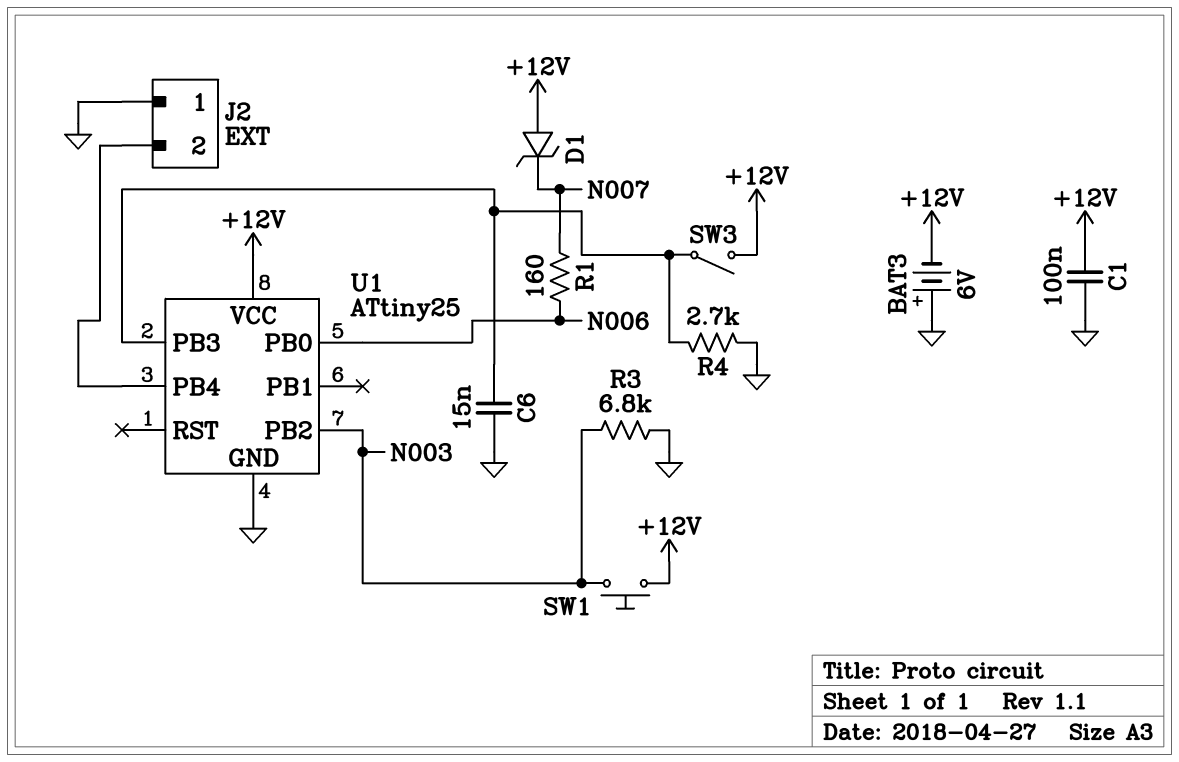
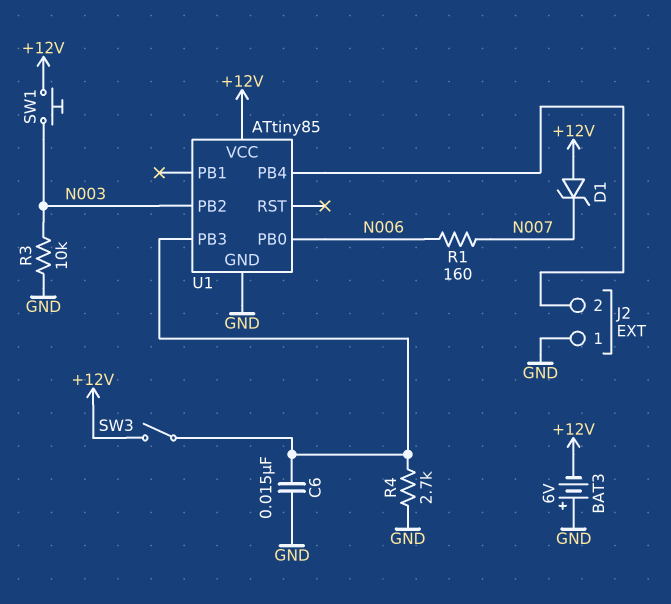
C1: 100nF (+12V, GND) -> none
R3: 6.8k (GND, N003) -> 10k (GND, N003)
U1: ATtiny25 -> ATtiny85

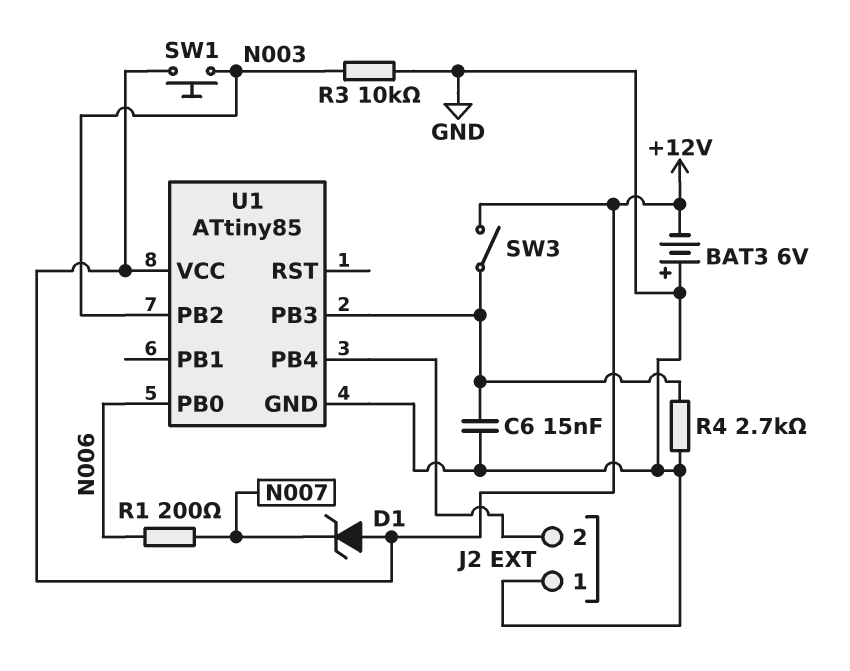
R1: 160 (N006, N007) -> 200 (N006, N007)

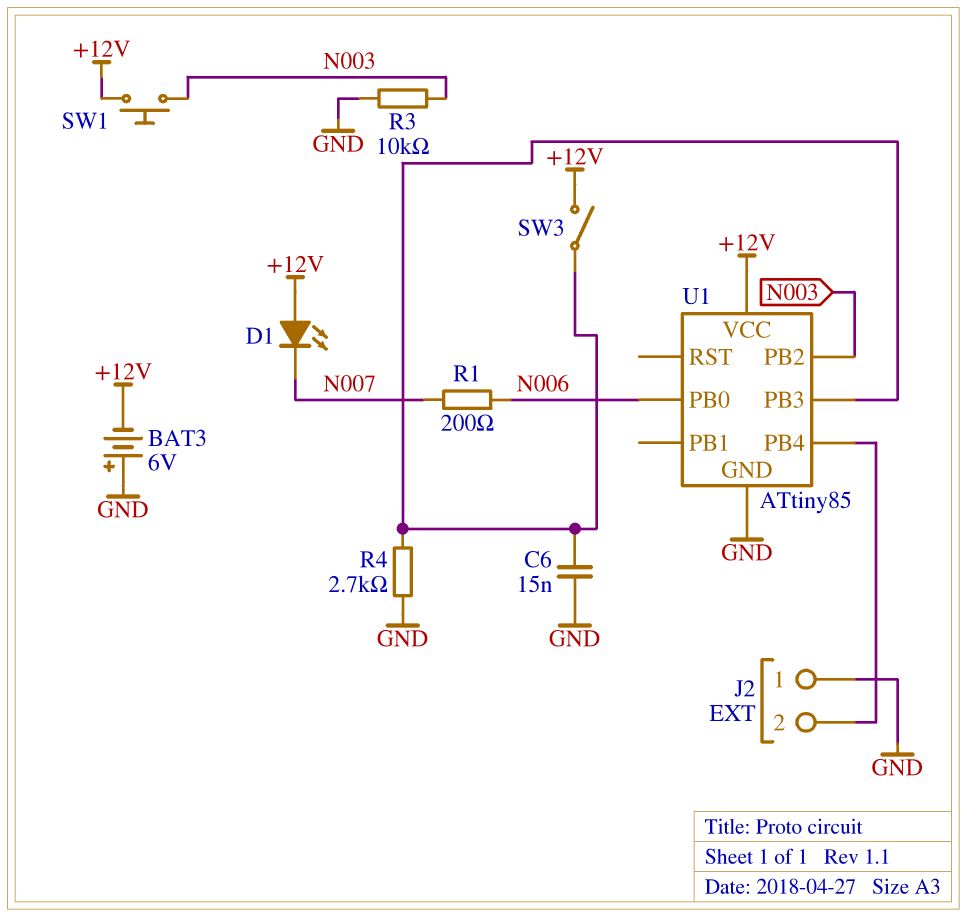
D1: zener (A +12V, K N007) -> LED (A +12V, K N007)

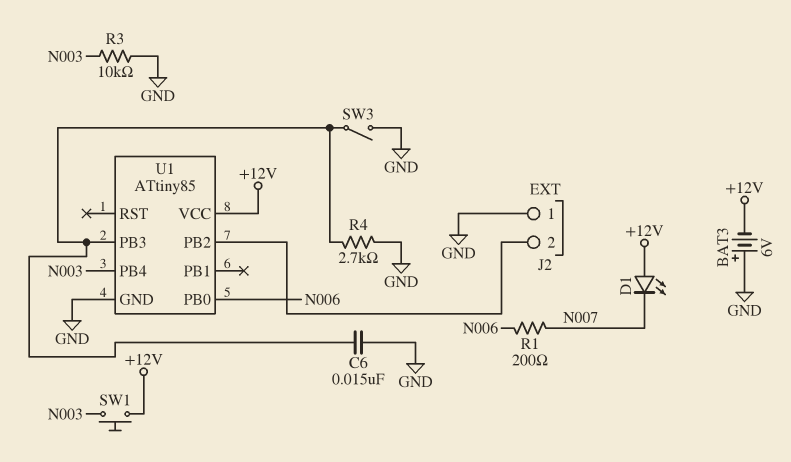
SW3: switch (+12V, U1/PB3) -> switch (GND, U1/PB3)
U1 pin PB2: N003 -> J2/2
U1 pin PB4: J2/2 -> N003

